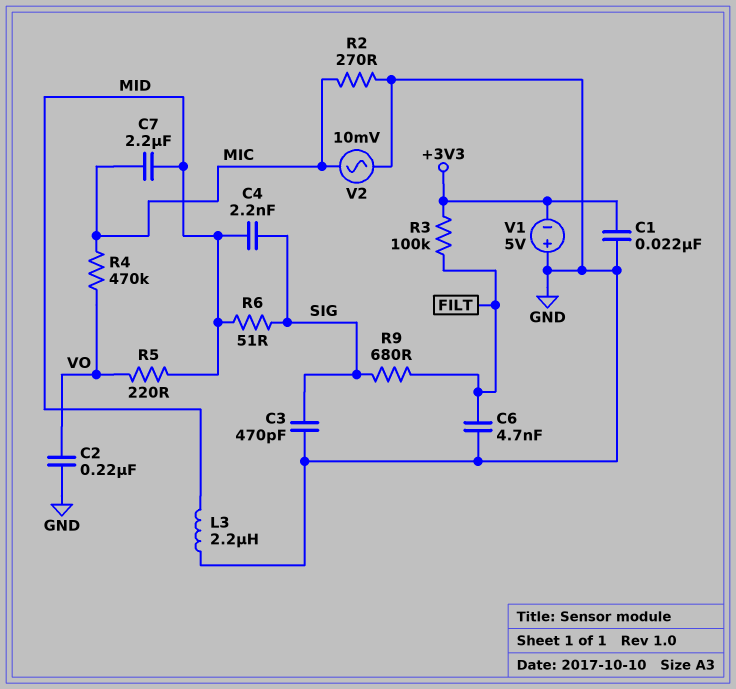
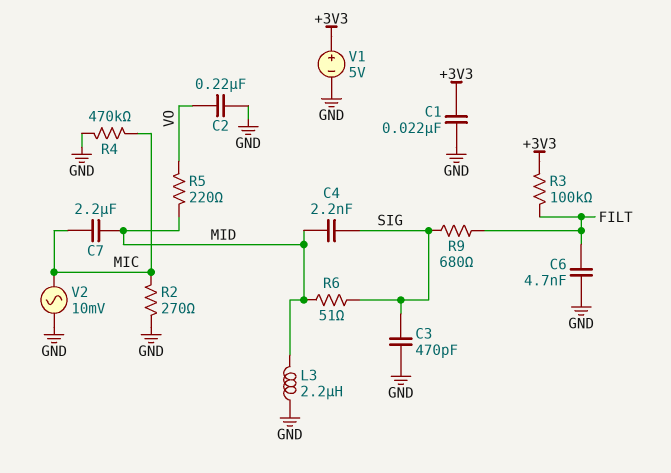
R4: 470k (MIC, VO) -> 470k (GND, MIC)
V1: 5V (plus GND, minus +3V3) -> 5V (plus +3V3, minus GND)

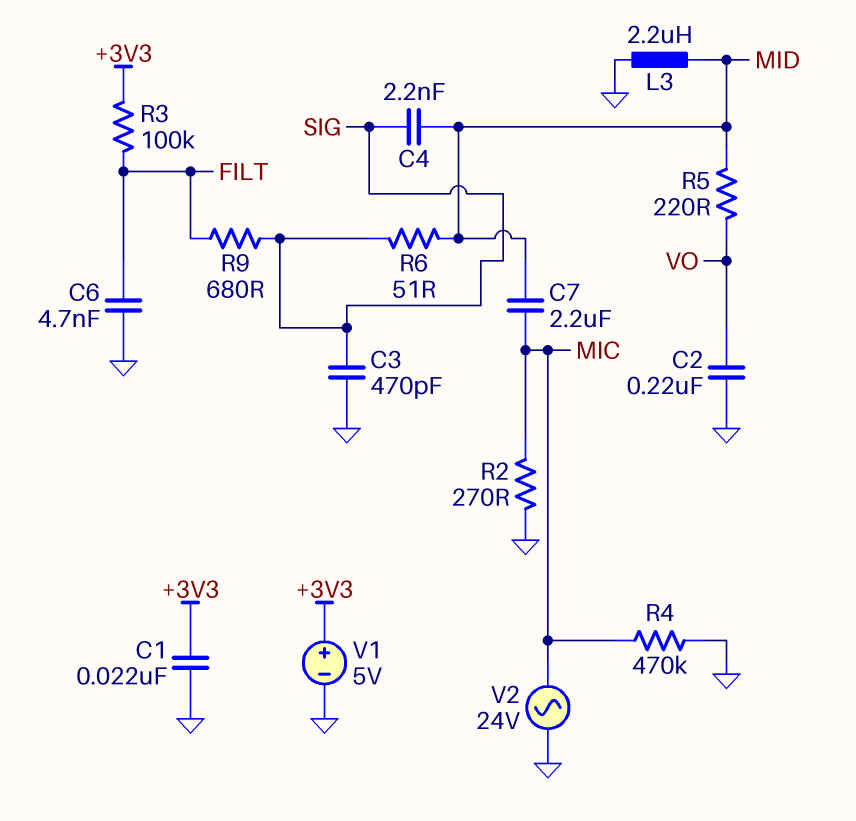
V2: AC 10mV (GND, MIC) -> AC 24V (GND, MIC)

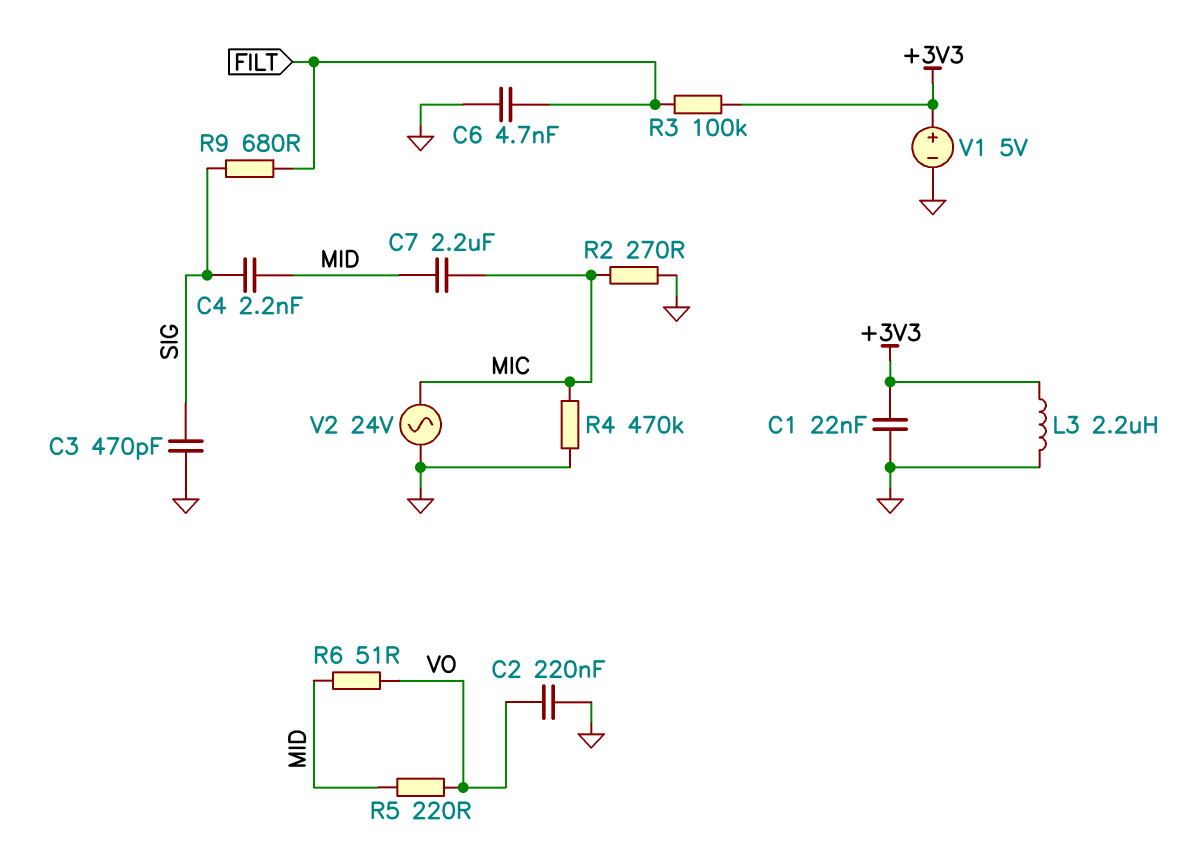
L3: 2.2uH (GND, MID) -> 2.2uH (+3V3, GND)
R6: 51 (MID, SIG) -> 51 (MID, VO)

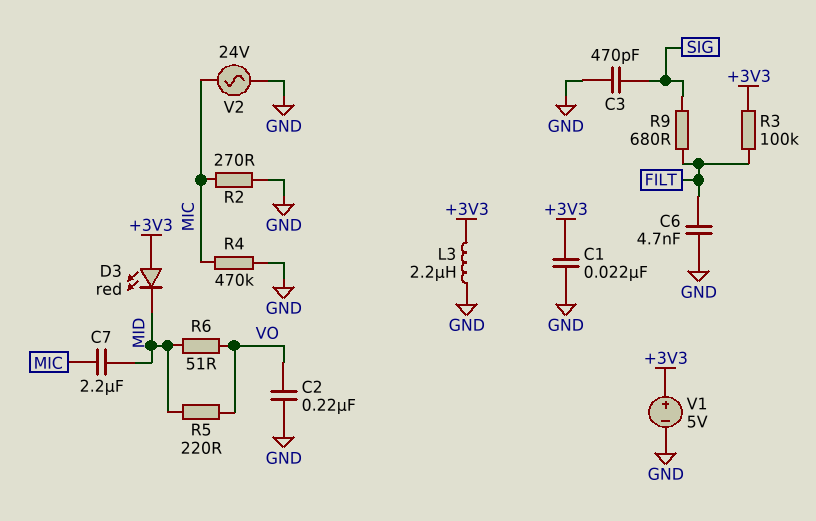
C4: 2.2nF (MID, SIG) -> none
D3: none -> LED red (A +3V3, K MID)

